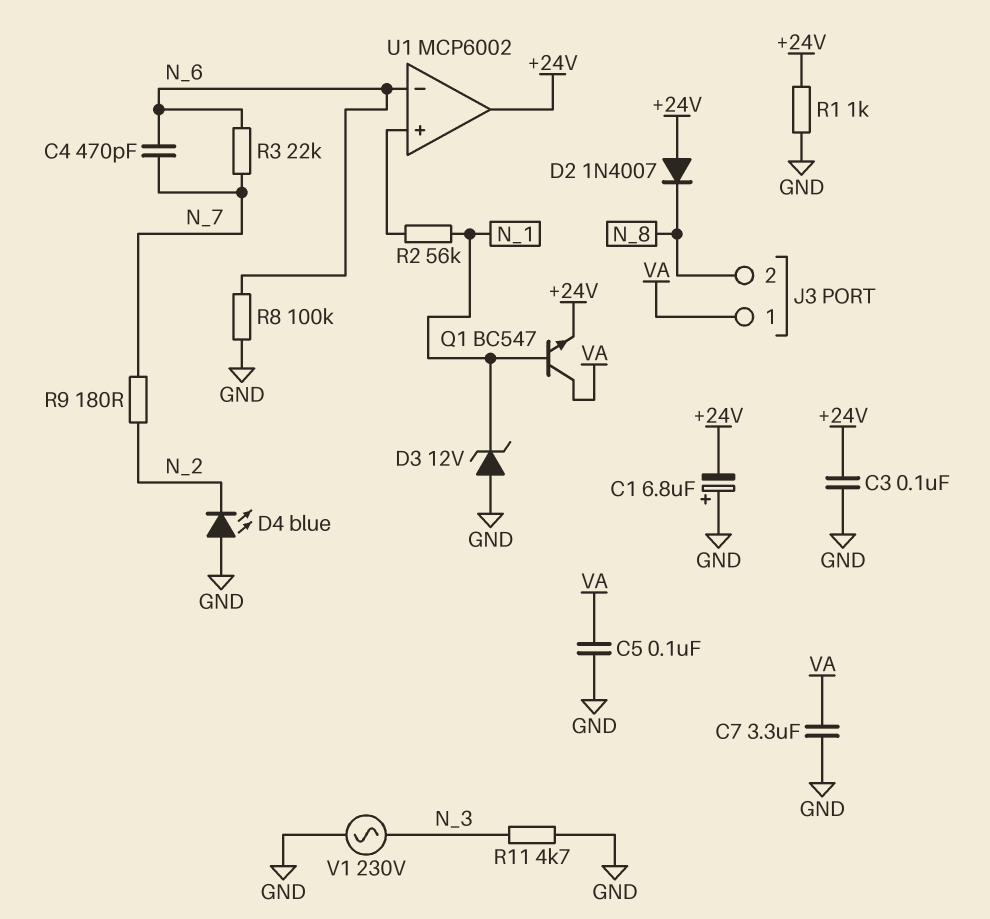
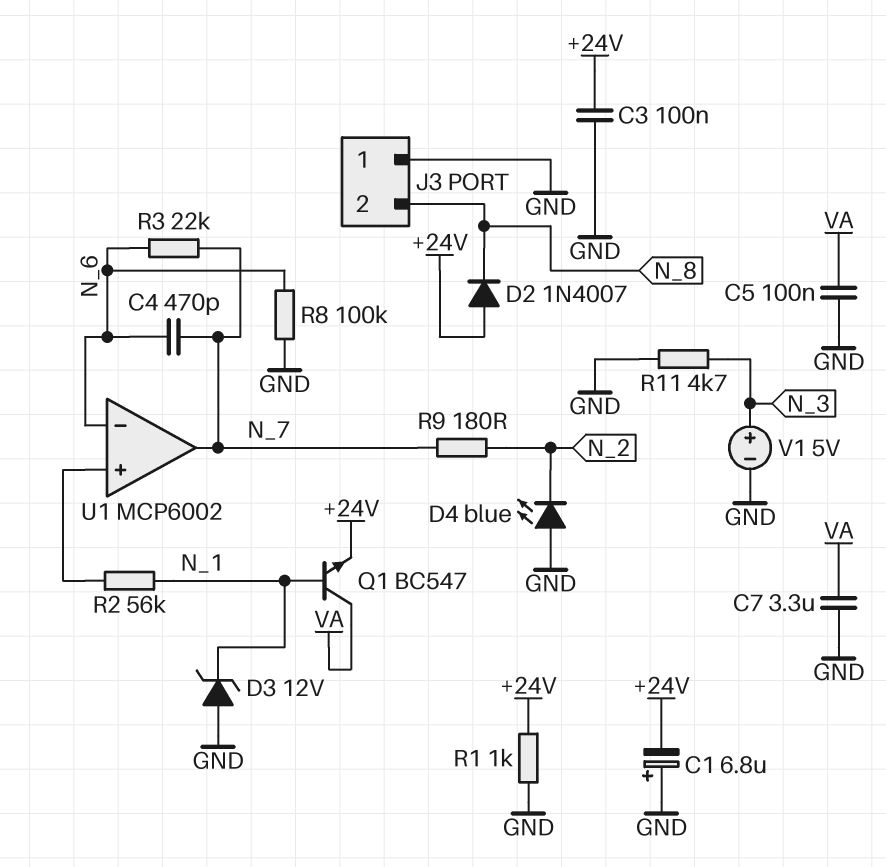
J3 pin 1: VA -> GND
U1 pin out: +24V -> N_7
V1: AC 230V (GND, N_3) -> 5V (plus N_3, minus GND)

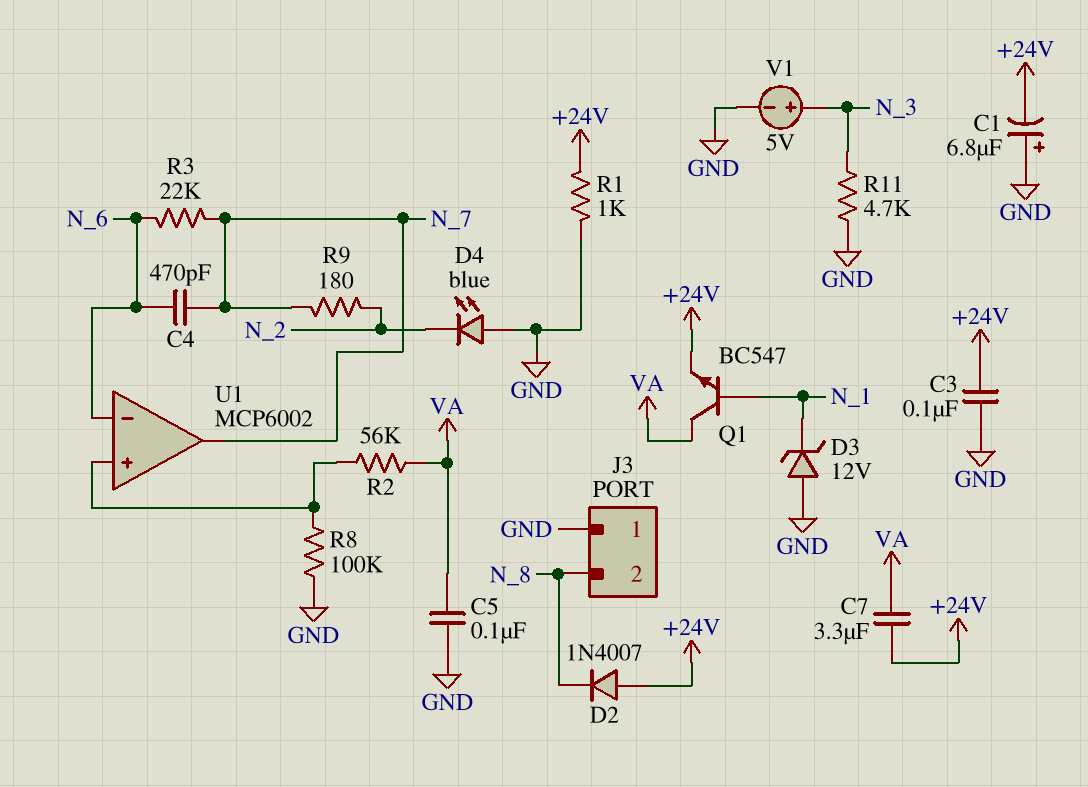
C7: 3.3uF (GND, VA) -> 3.3uF (+24V, VA)
R2: 56k (N_1, U1/in+) -> 56k (U1/in+, VA)
R8: 100k (GND, N_6) -> 100k (GND, U1/in+)

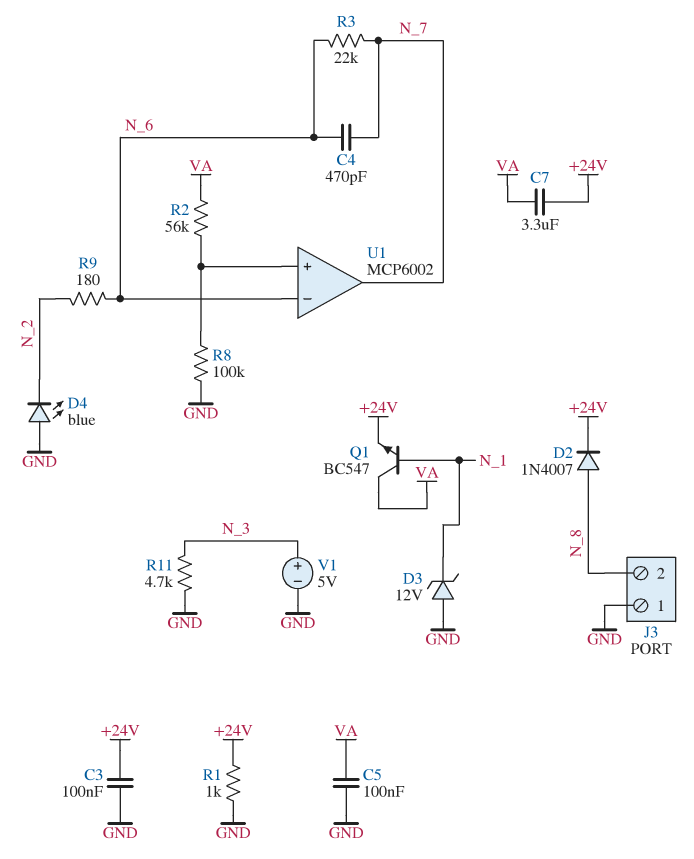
C1: 6.8uF (plus GND, minus +24V) -> none
D2: diode 1N4007 (A +24V, K N_8) -> diode 1N4007 (A N_8, K +24V)
R9: 180 (N_2, N_7) -> 180 (N_2, N_6)

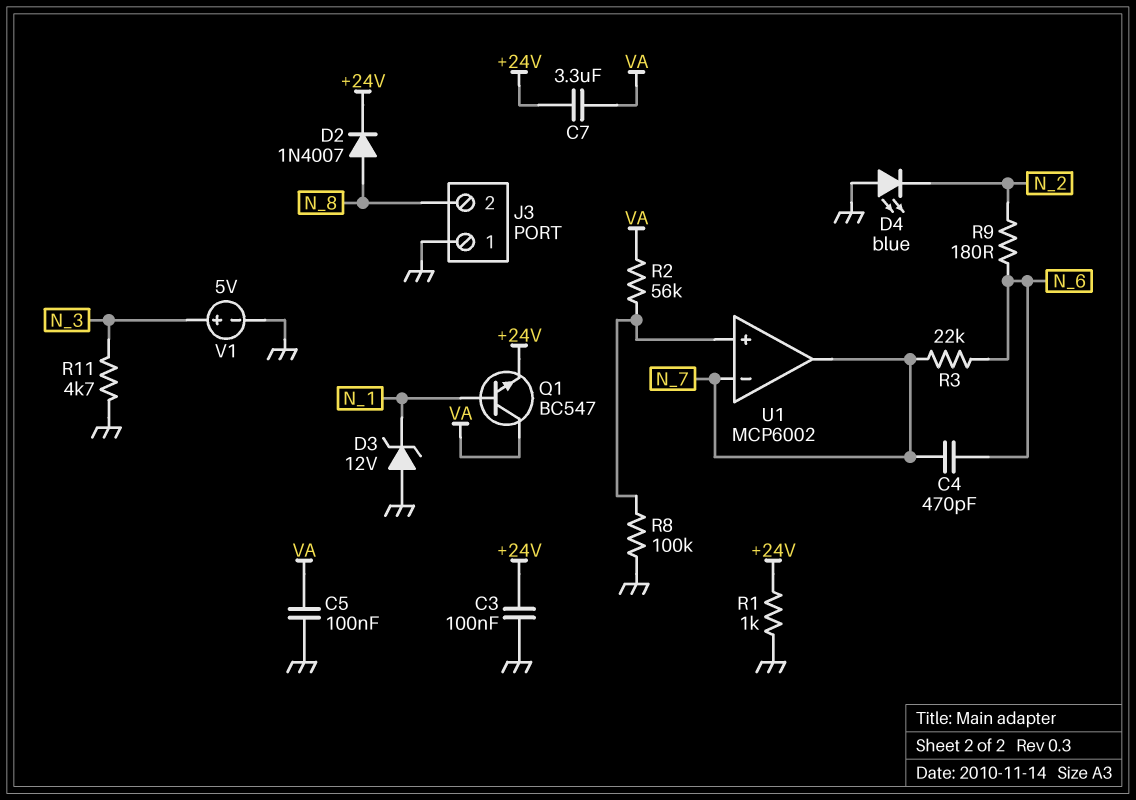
U1 pin in-: N_6 -> N_7

